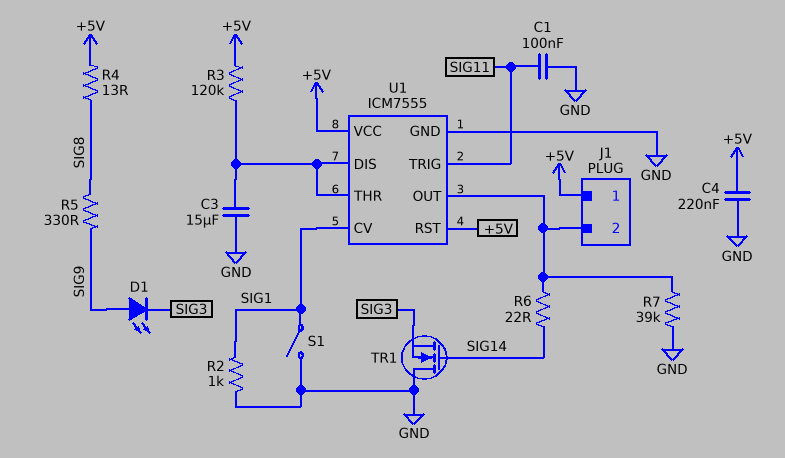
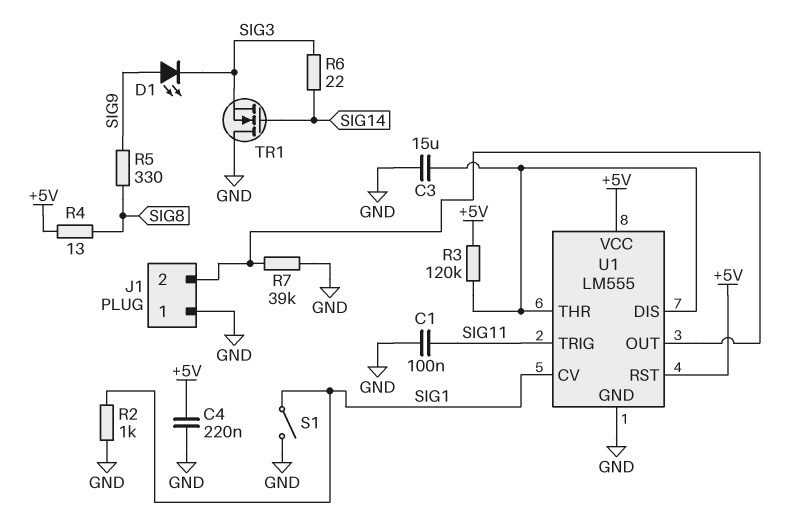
J1 pin 1: +5V -> GND
R6: 22 (J1/2, SIG14) -> 22 (SIG3, SIG14)
U1: ICM7555 -> LM555

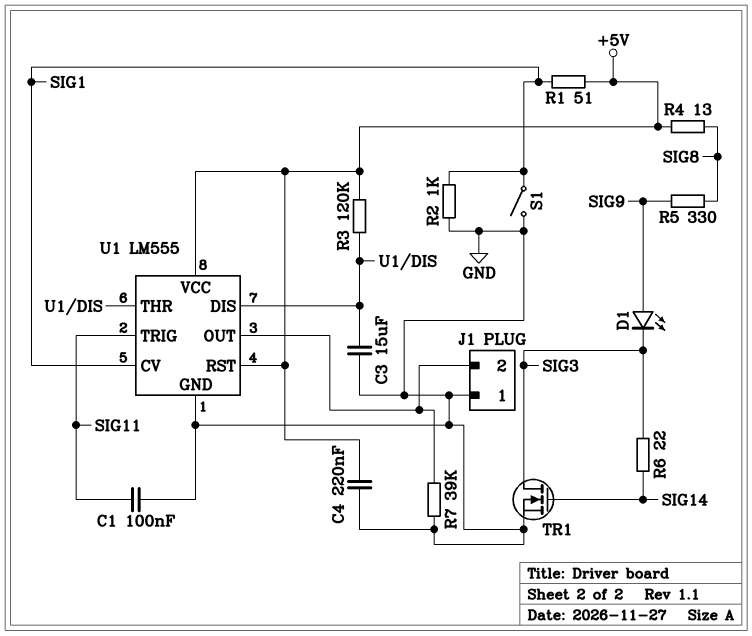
R1: none -> 51 (+5V, SIG1)
TR1: NMOS (G SIG14, D GND, S SIG3) -> NMOS (G SIG14, D SIG3, S GND)

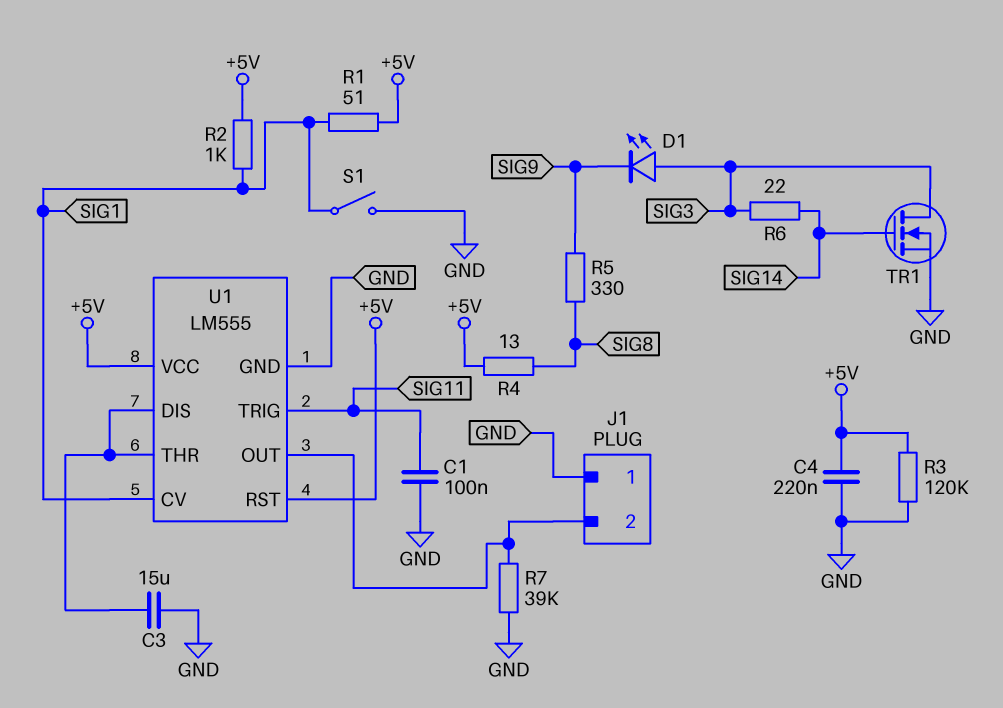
D1: LED (A SIG9, K SIG3) -> LED (A SIG3, K SIG9)
R2: 1k (GND, SIG1) -> 1k (+5V, SIG1)
R3: 120k (+5V, U1/DIS) -> 120k (+5V, GND)

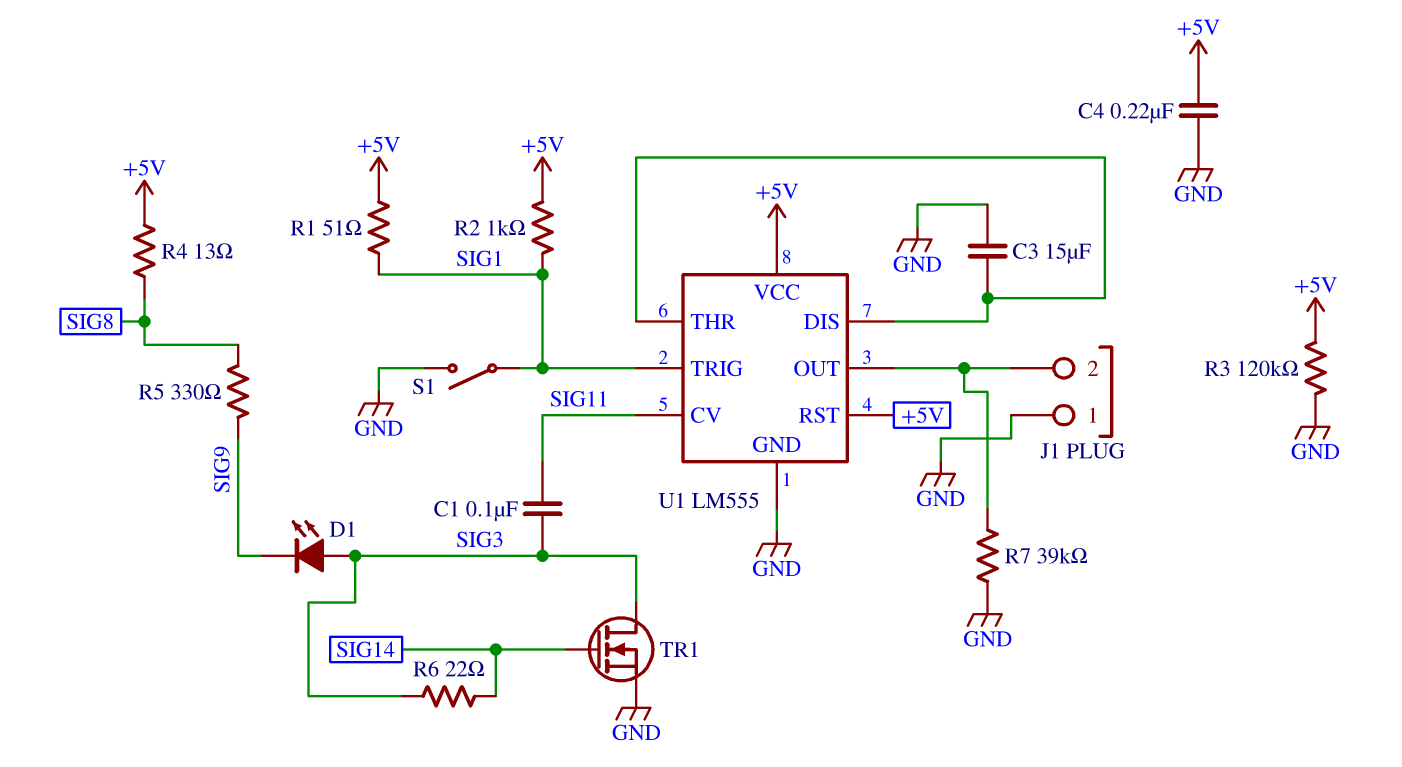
C1: 100nF (GND, SIG11) -> 100nF (SIG3, SIG11)
U1 pin CV: SIG1 -> SIG11
U1 pin TRIG: SIG11 -> SIG1

